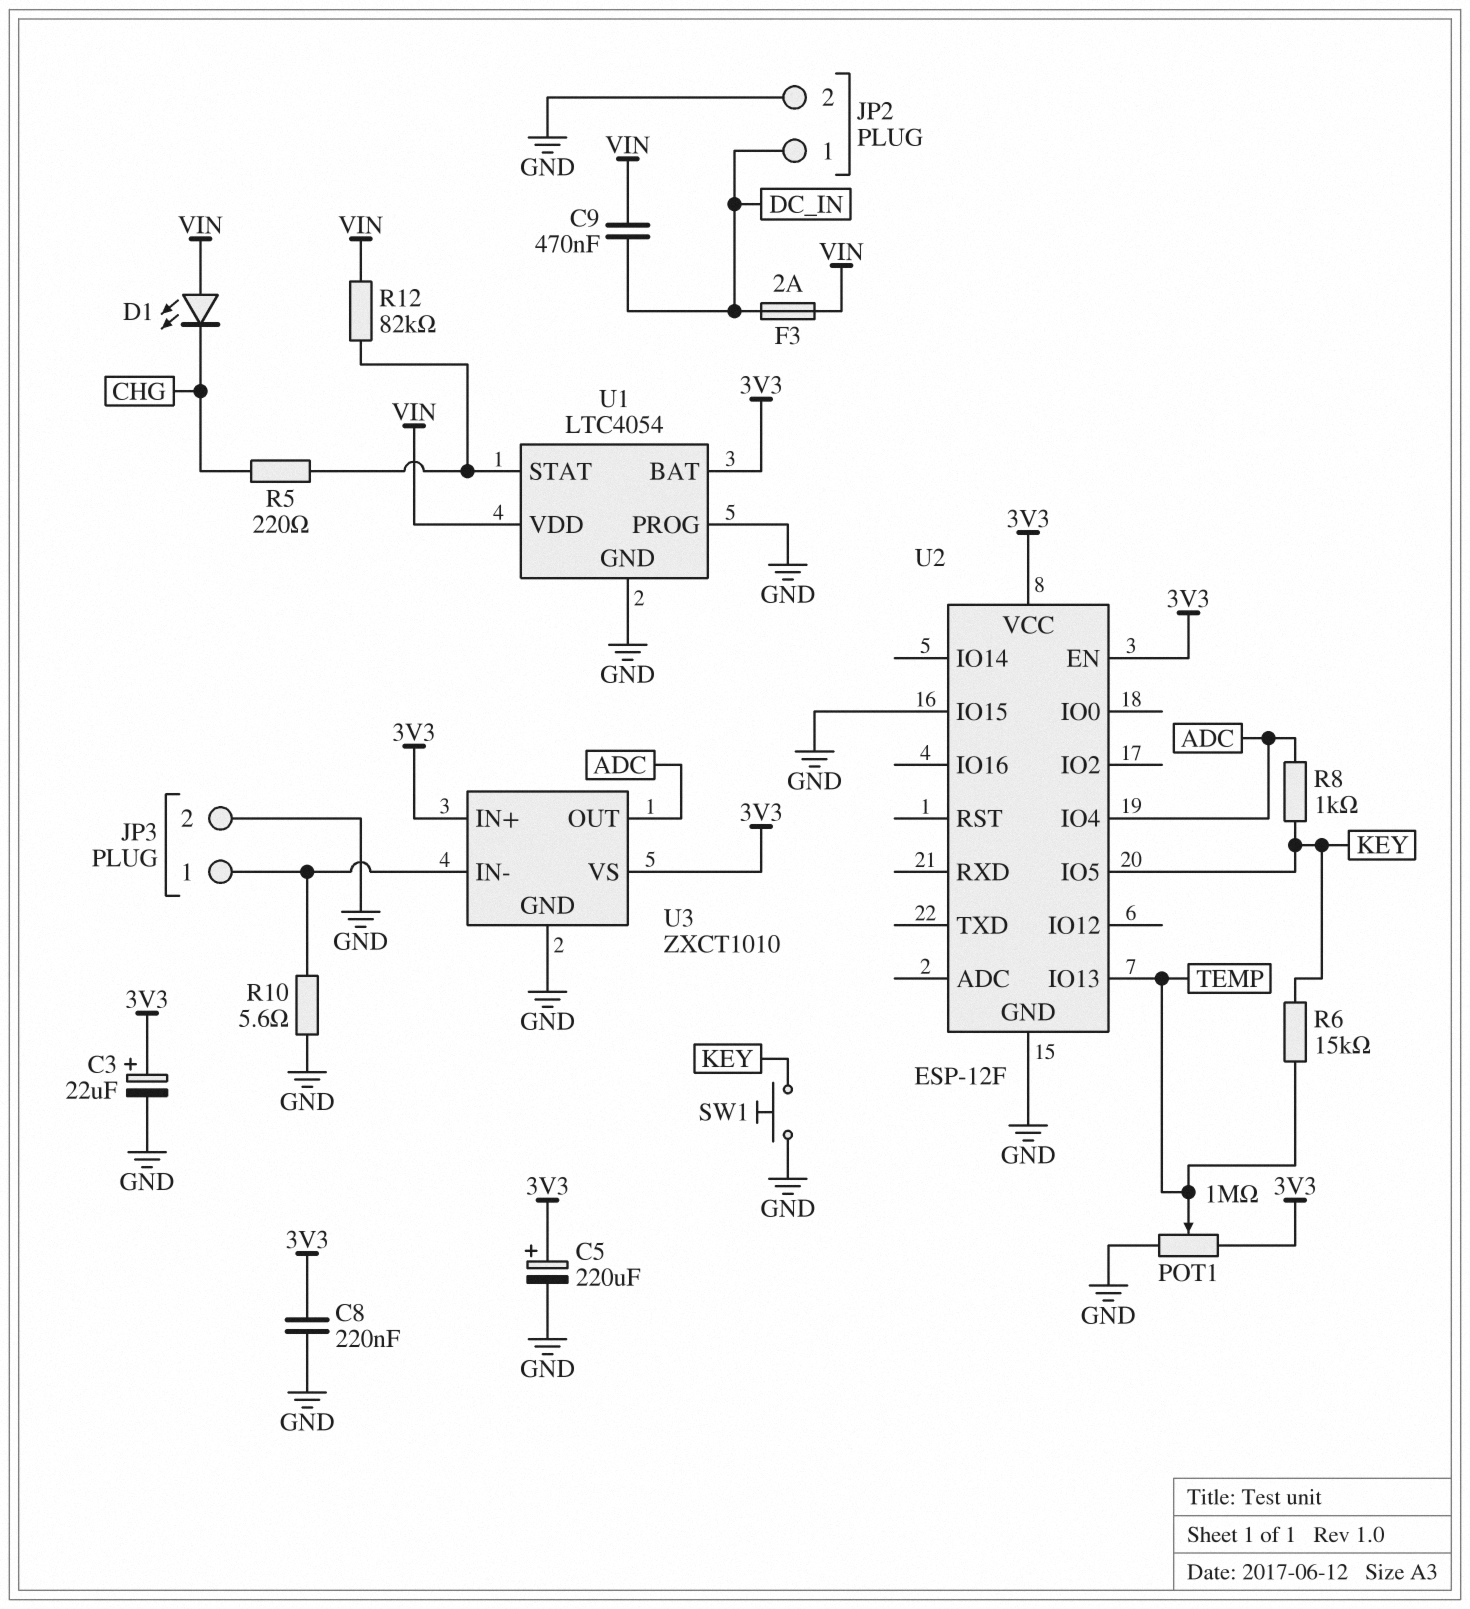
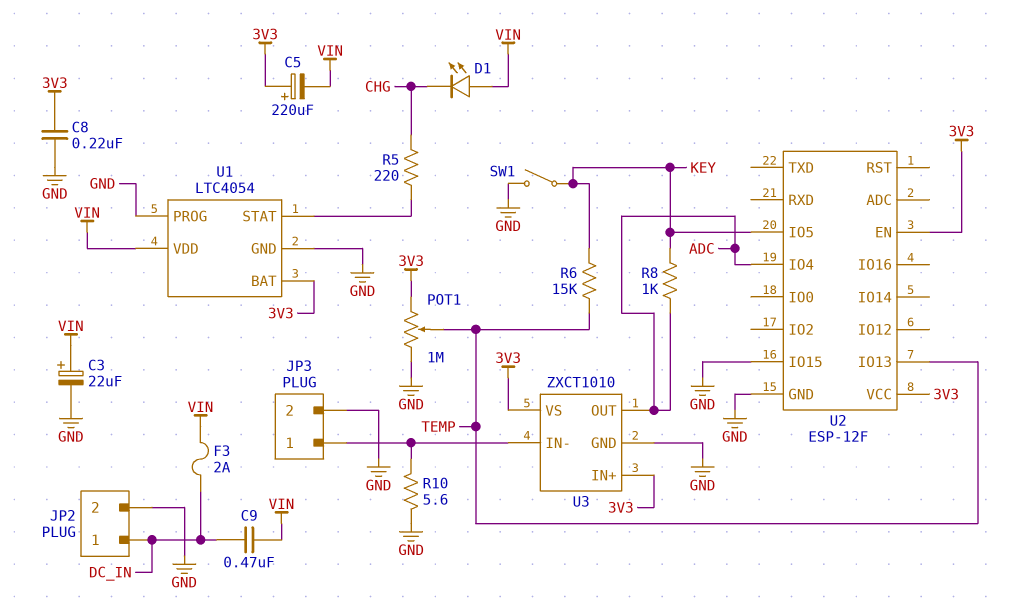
C3: 22uF (plus 3V3, minus GND) -> 22uF (plus VIN, minus GND)
C5: 220uF (plus 3V3, minus GND) -> 220uF (plus 3V3, minus VIN)
R12: 82k (U1/STAT, VIN) -> none
SW1: button (GND, KEY) -> switch (GND, KEY)

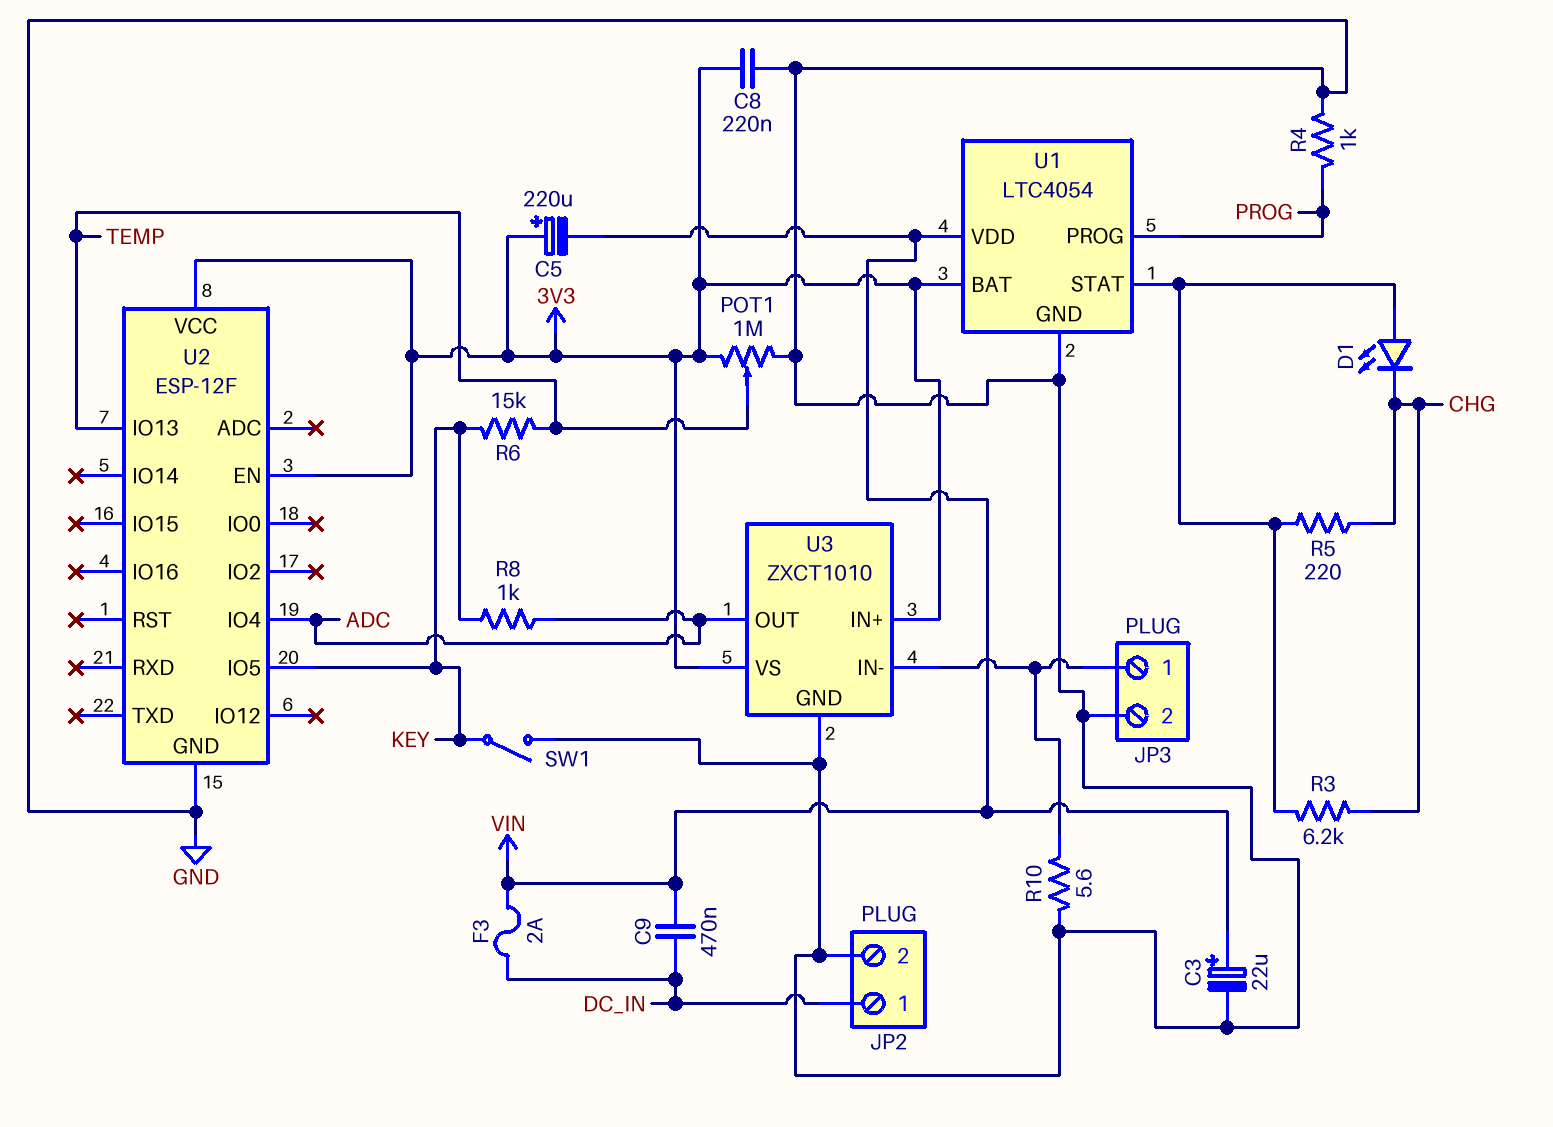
D1: LED (A VIN, K CHG) -> LED (A U1/STAT, K CHG)
R3: none -> 6.2k (CHG, U1/STAT)
R4: none -> 1k (GND, PROG)
U1 pin PROG: GND -> PROG
U2 pin IO15: GND -> none

